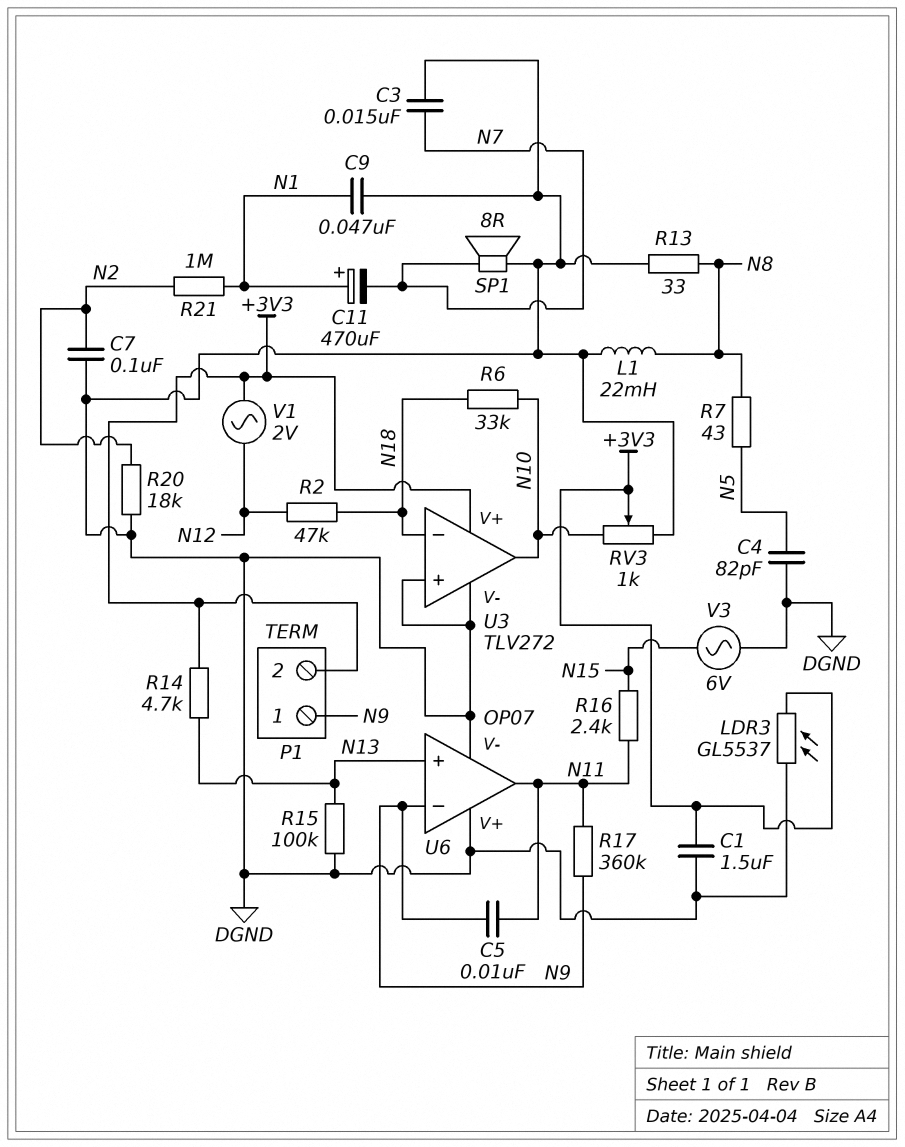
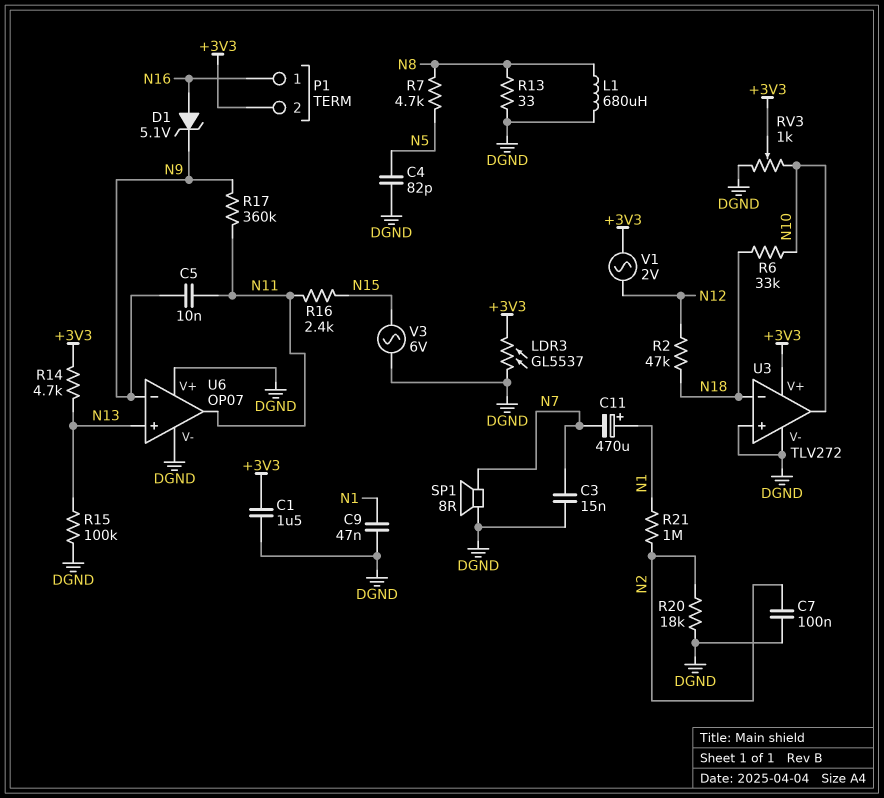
D1: none -> zener 5.1V (A N16, K N9)
L1: 22mH (DGND, N8) -> 680uH (DGND, N8)
P1 pin 1: N9 -> N16
R7: 43 (N5, N8) -> 4.7k (N5, N8)

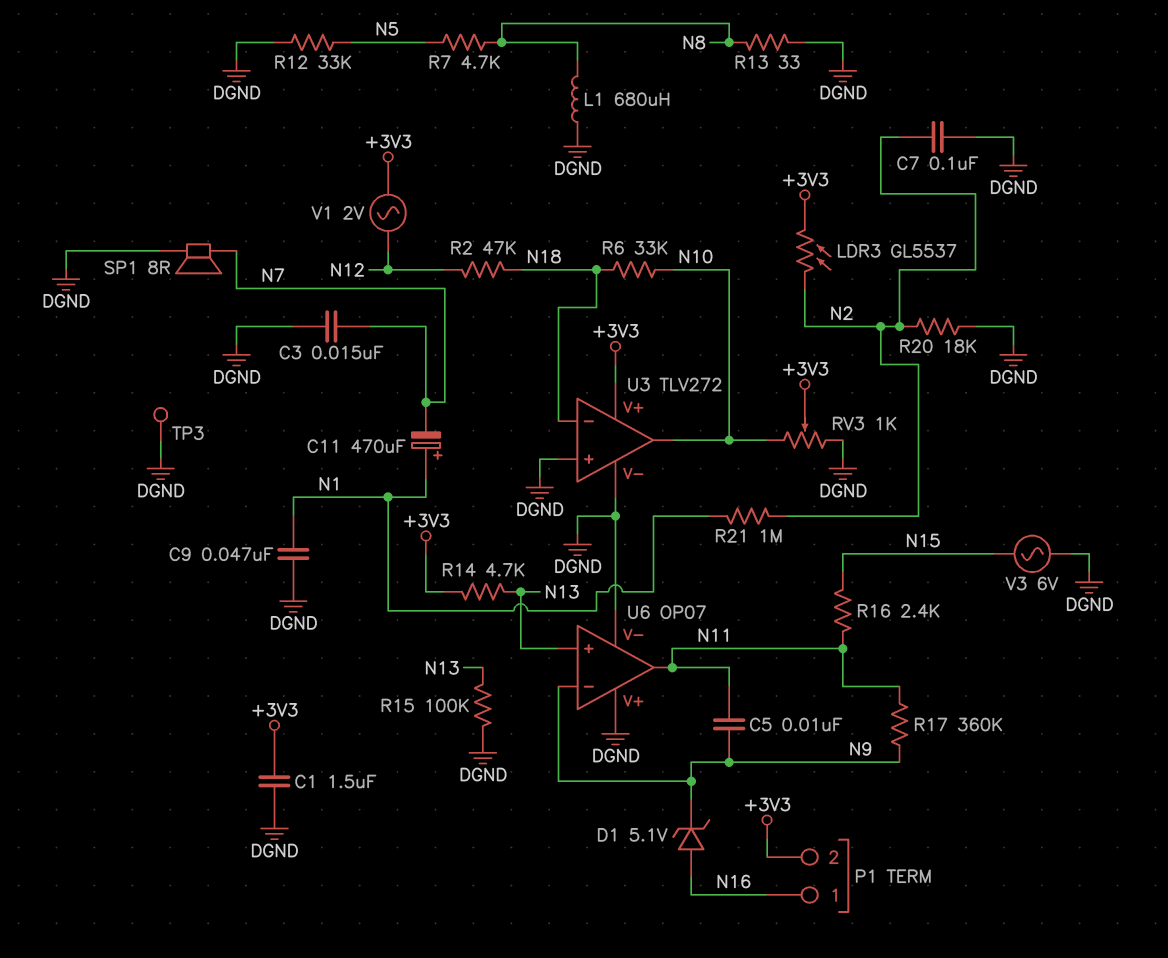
C4: 82pF (DGND, N5) -> none
LDR3: GL5537 (+3V3, DGND) -> GL5537 (+3V3, N2)
R12: none -> 33k (DGND, N5)
TP3: none -> test point (DGND)

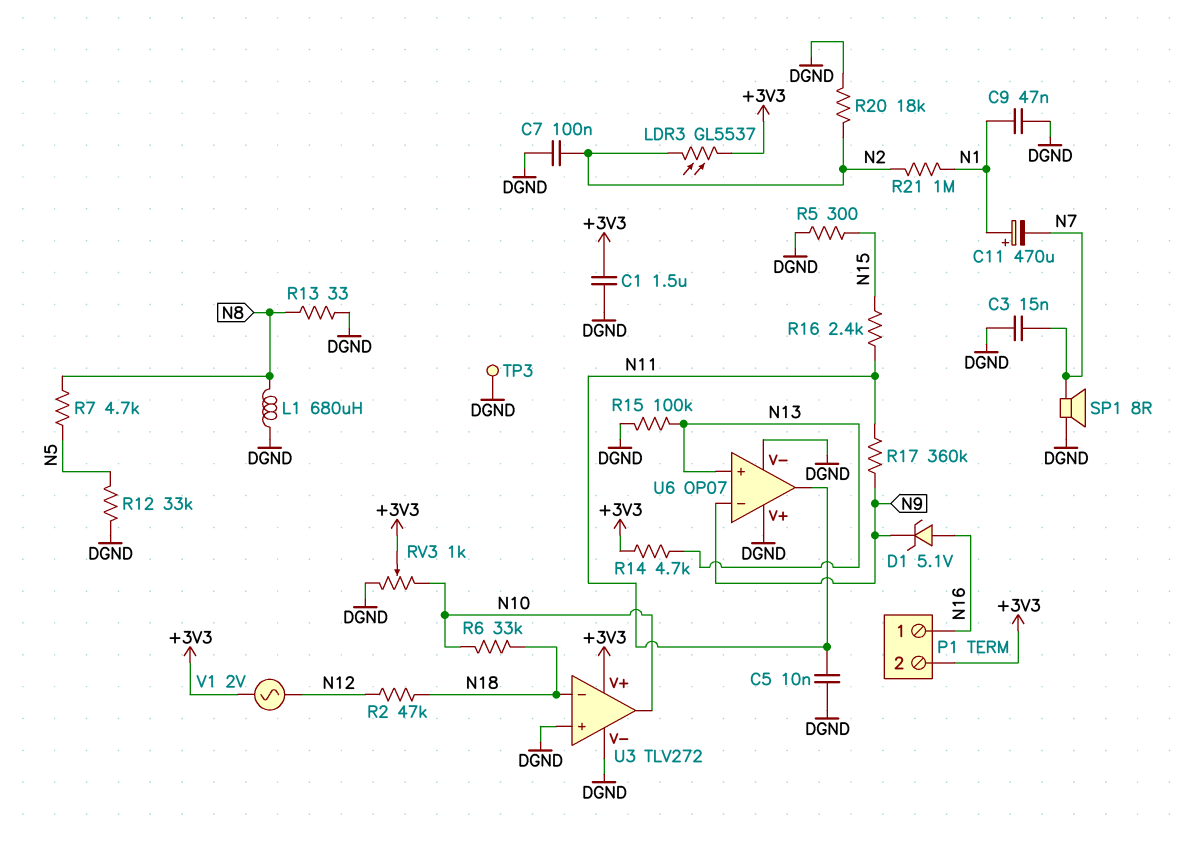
C5: 10nF (N9, N11) -> 10nF (DGND, N11)
R5: none -> 300 (DGND, N15)
V3: AC 6V (DGND, N15) -> none

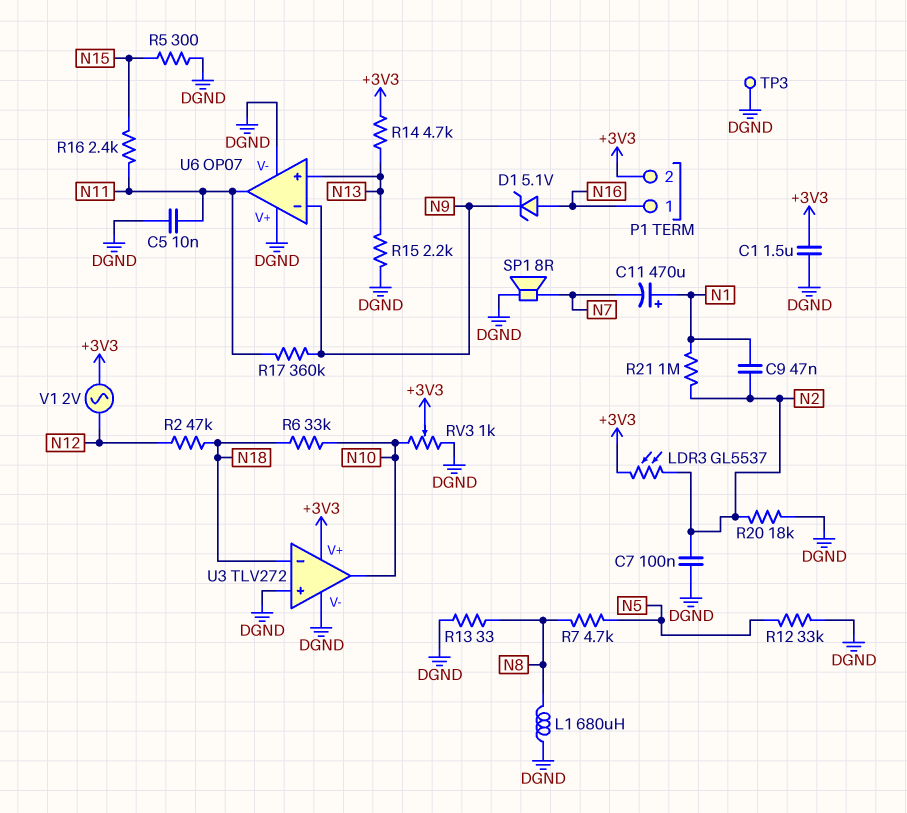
C3: 15nF (DGND, N7) -> none
C9: 47nF (DGND, N1) -> 47nF (N1, N2)
R15: 100k (DGND, N13) -> 2.2k (DGND, N13)

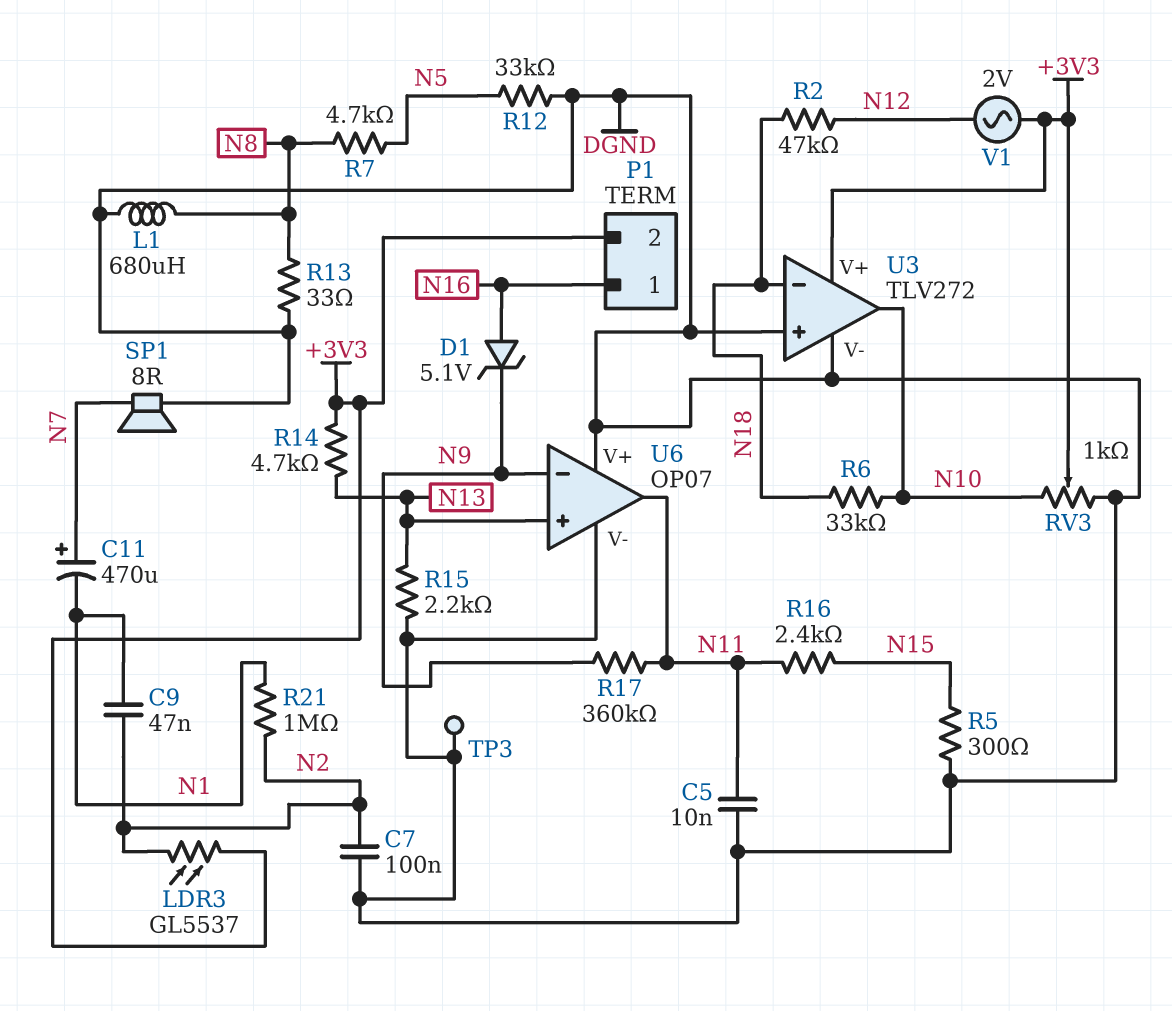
C1: 1.5uF (+3V3, DGND) -> none
C11: 470uF (plus N1, minus N7) -> 470uF (plus N7, minus N1)
R20: 18k (DGND, N2) -> none

